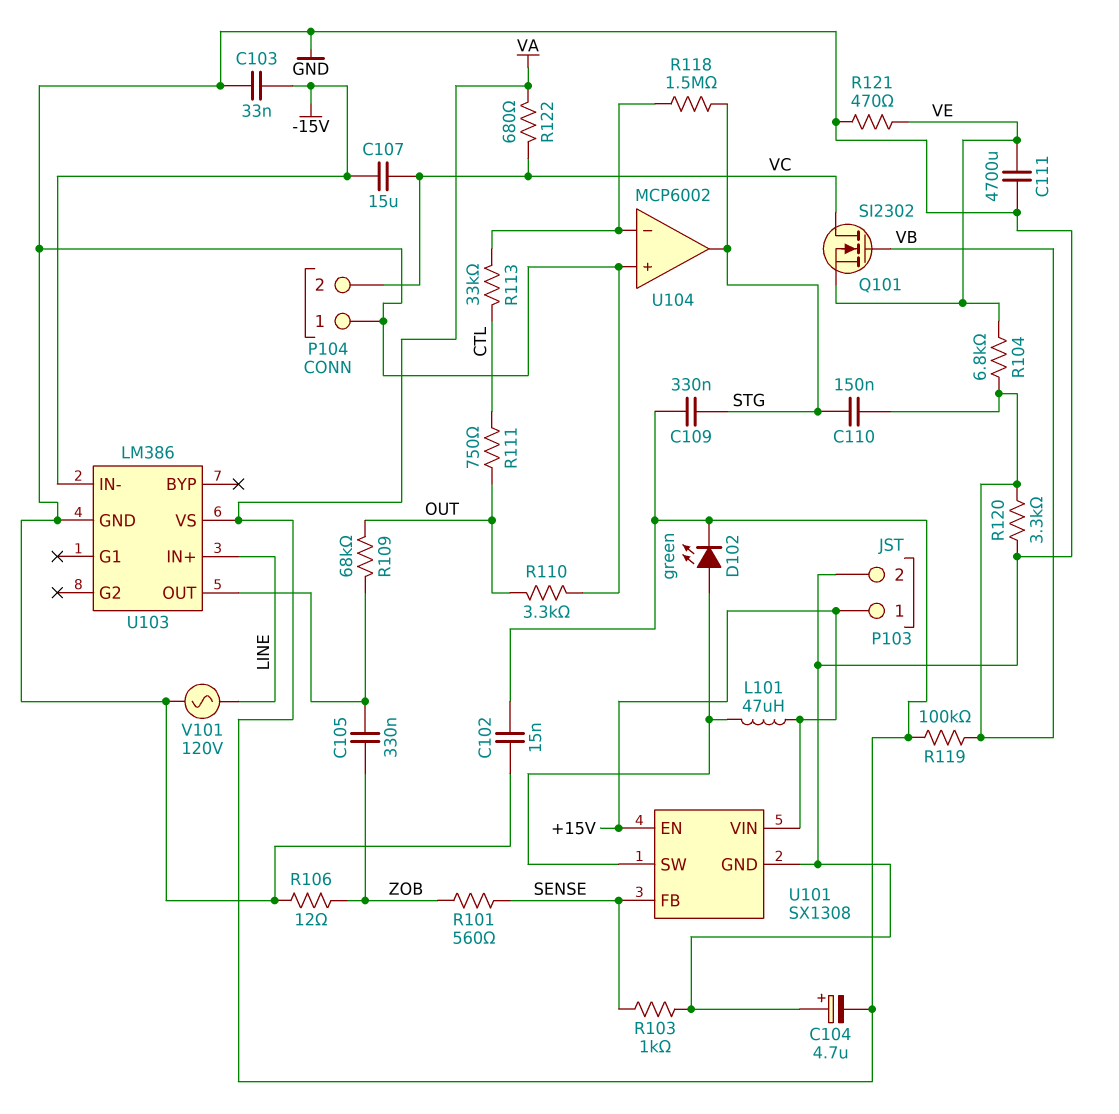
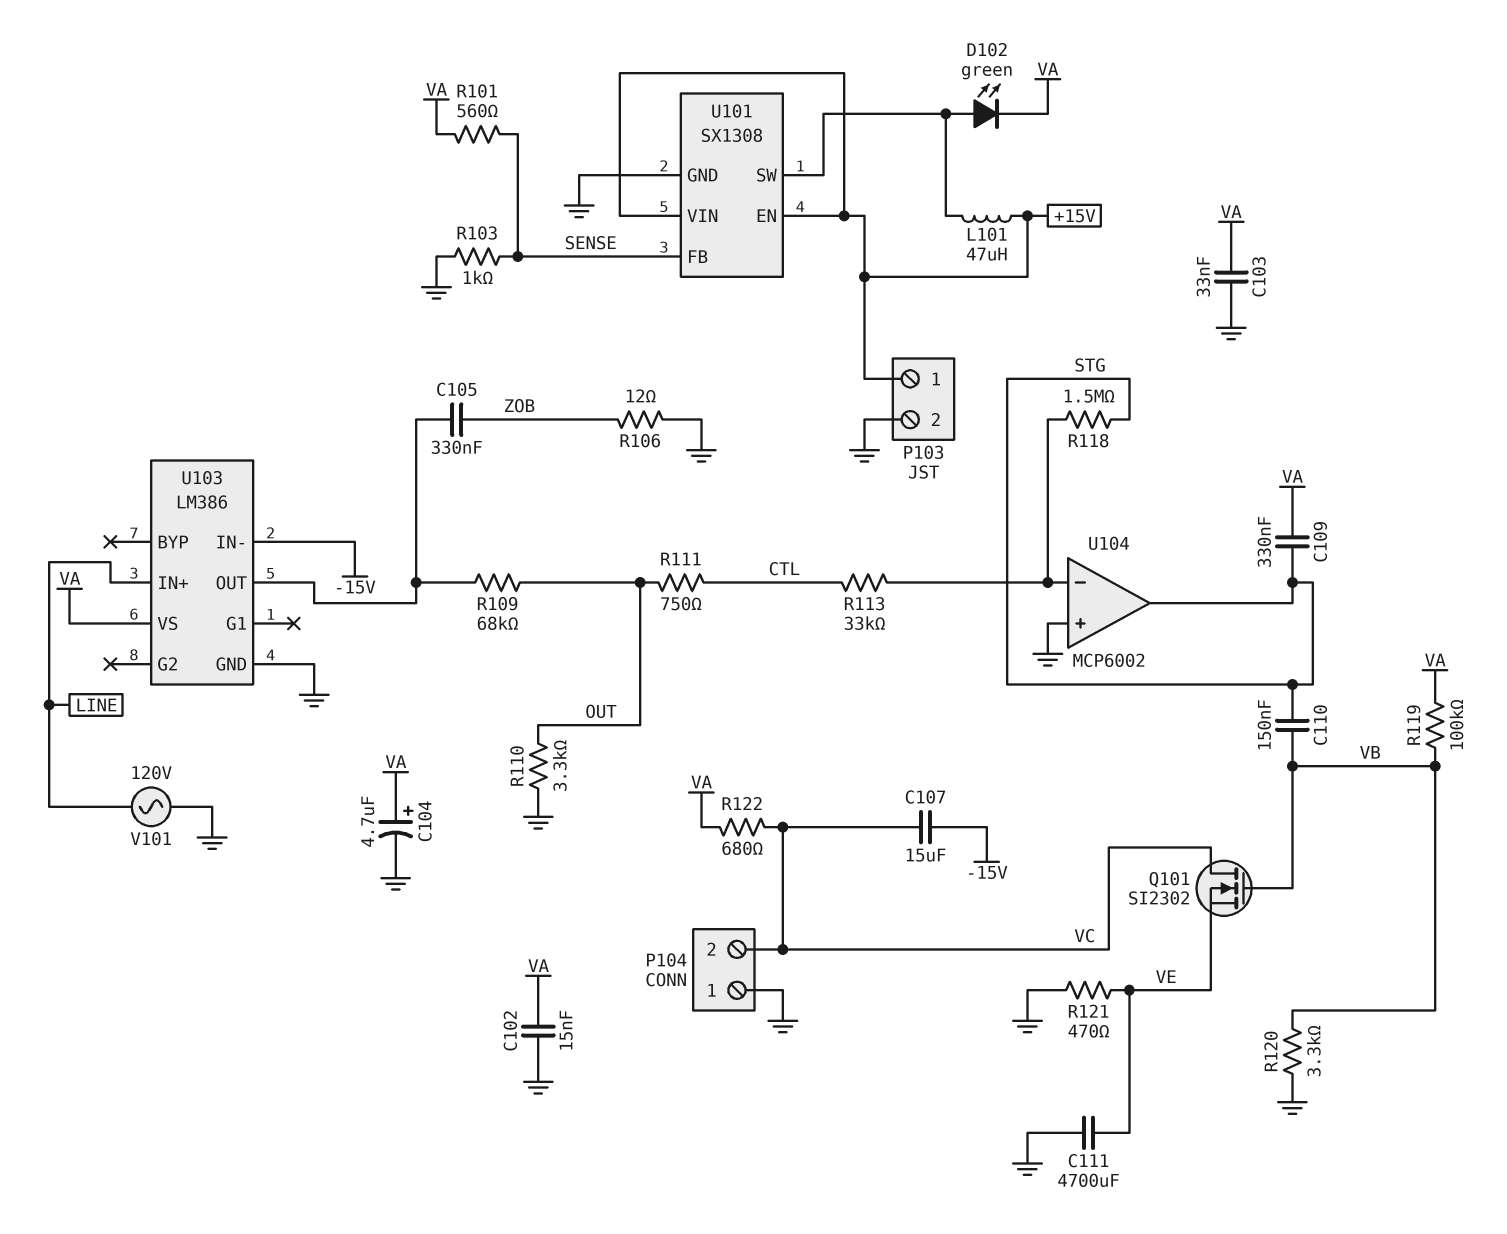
C103: 33nF (-15V, GND) -> 33nF (GND, VA)
C104: 4.7uF (plus GND, minus VA) -> 4.7uF (plus VA, minus GND)
R101: 560 (SENSE, ZOB) -> 560 (SENSE, VA)
R104: 6.8k (VB, VE) -> none

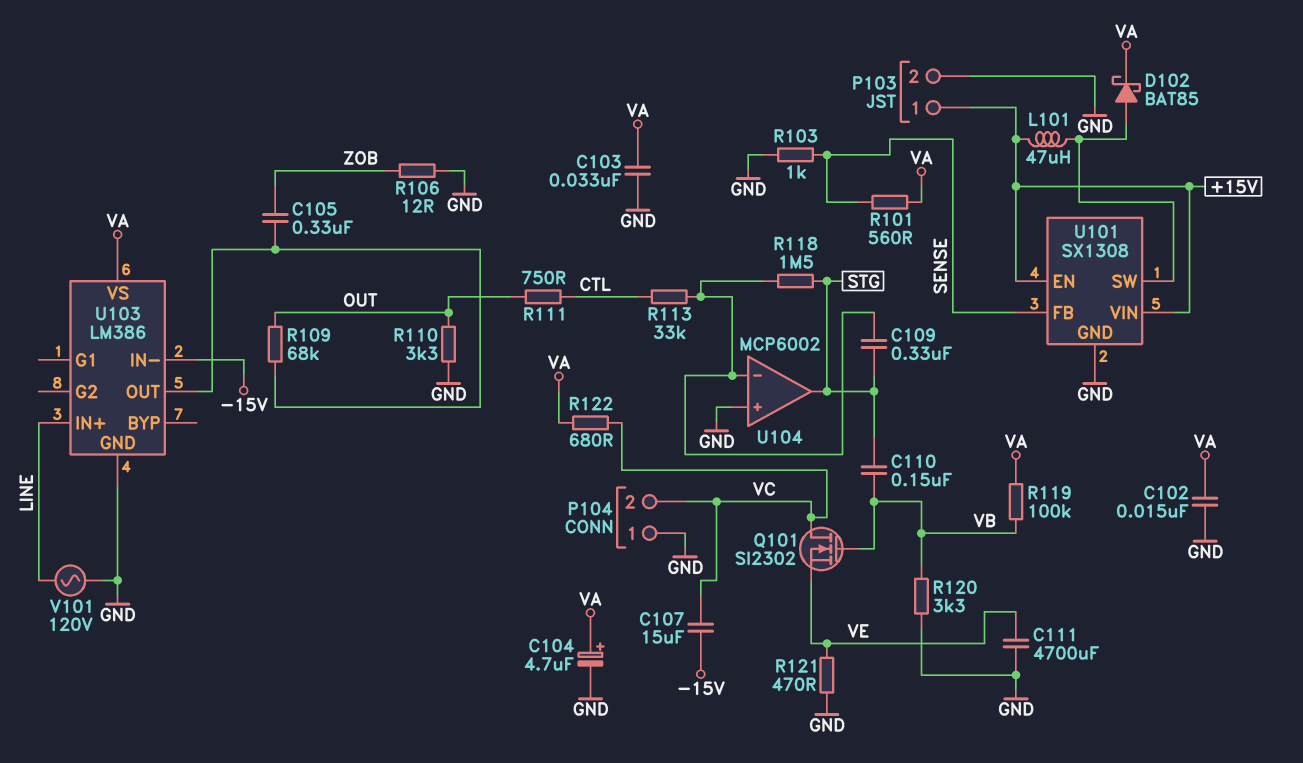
C109: 330nF (STG, VA) -> 330nF (STG, U104/in-)
D102: LED green (A U101/SW, K VA) -> schottky BAT85 (A U101/SW, K VA)

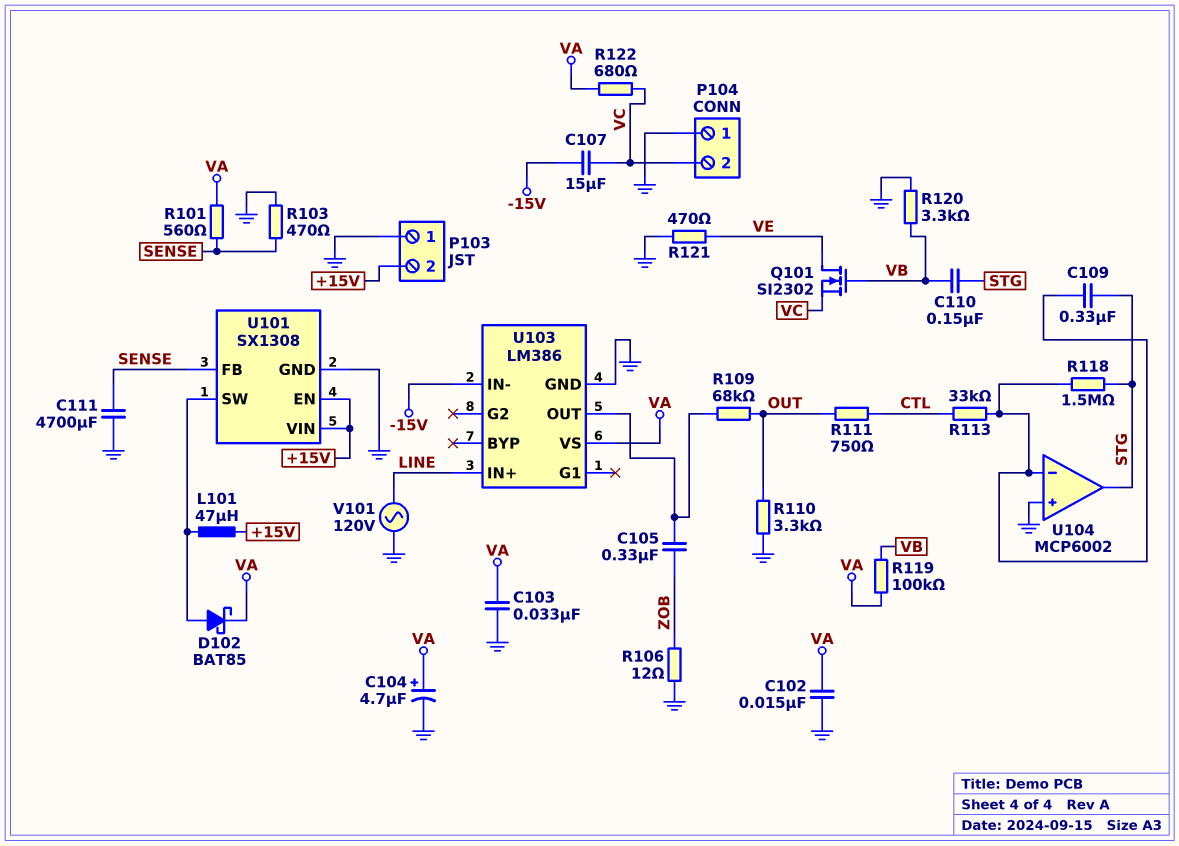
C111: 4700uF (GND, VE) -> 4700uF (GND, SENSE)
P103 pin 1: +15V -> GND
P103 pin 2: GND -> +15V
Q101: NMOS SI2302 (G VB, D VC, S VE) -> NMOS SI2302 (G VB, D VE, S VC)
R103: 1k (GND, SENSE) -> 470 (GND, SENSE)

